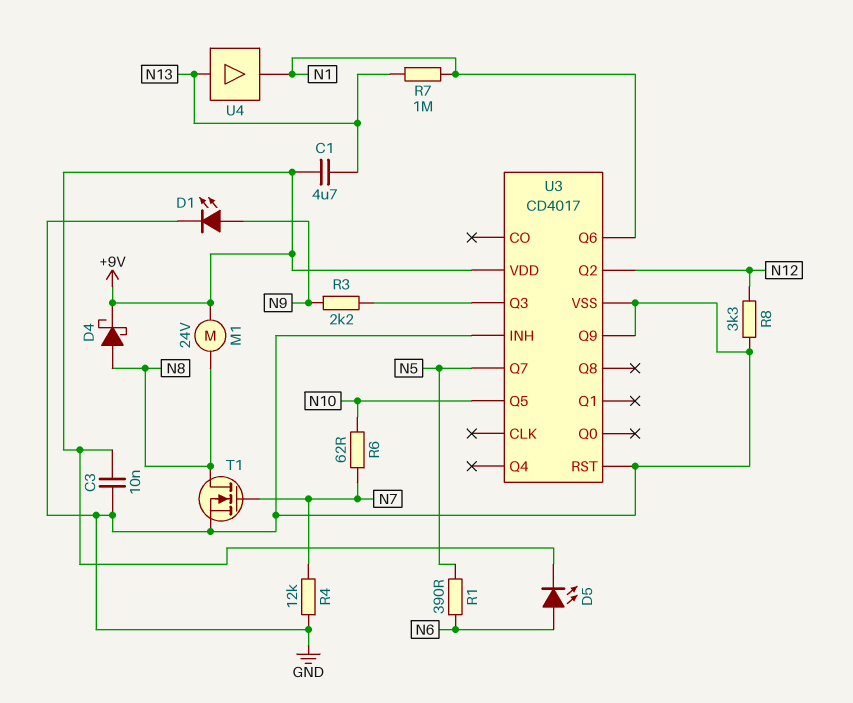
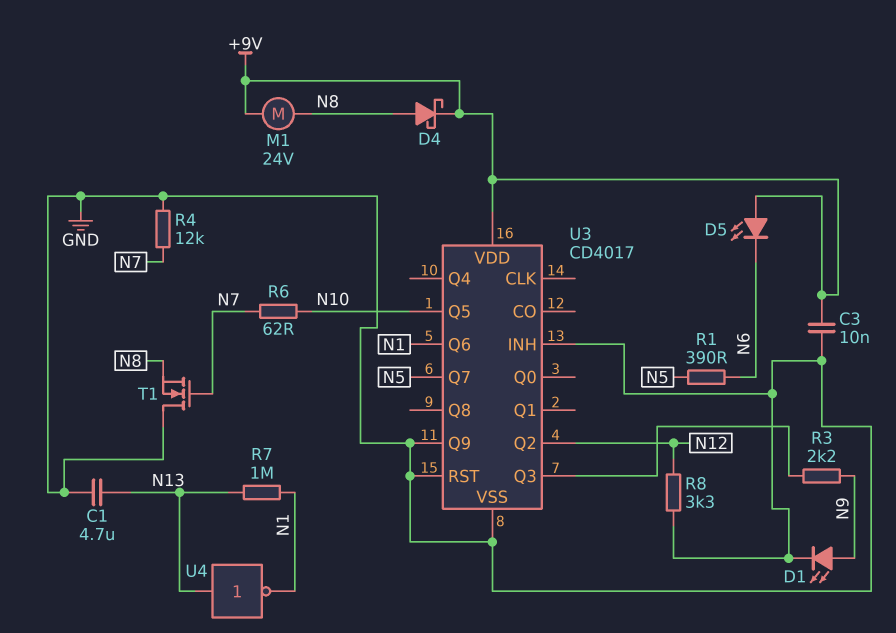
C1: 4.7uF (+9V, N13) -> 4.7uF (GND, N13)
D5: LED (A N6, K +9V) -> LED (A +9V, K N6)
T1: NMOS (G N7, D N8, S GND) -> NMOS (G N7, D GND, S N8)
U4: buffer (in N13, out N1) -> NOT (in N13, out N1)

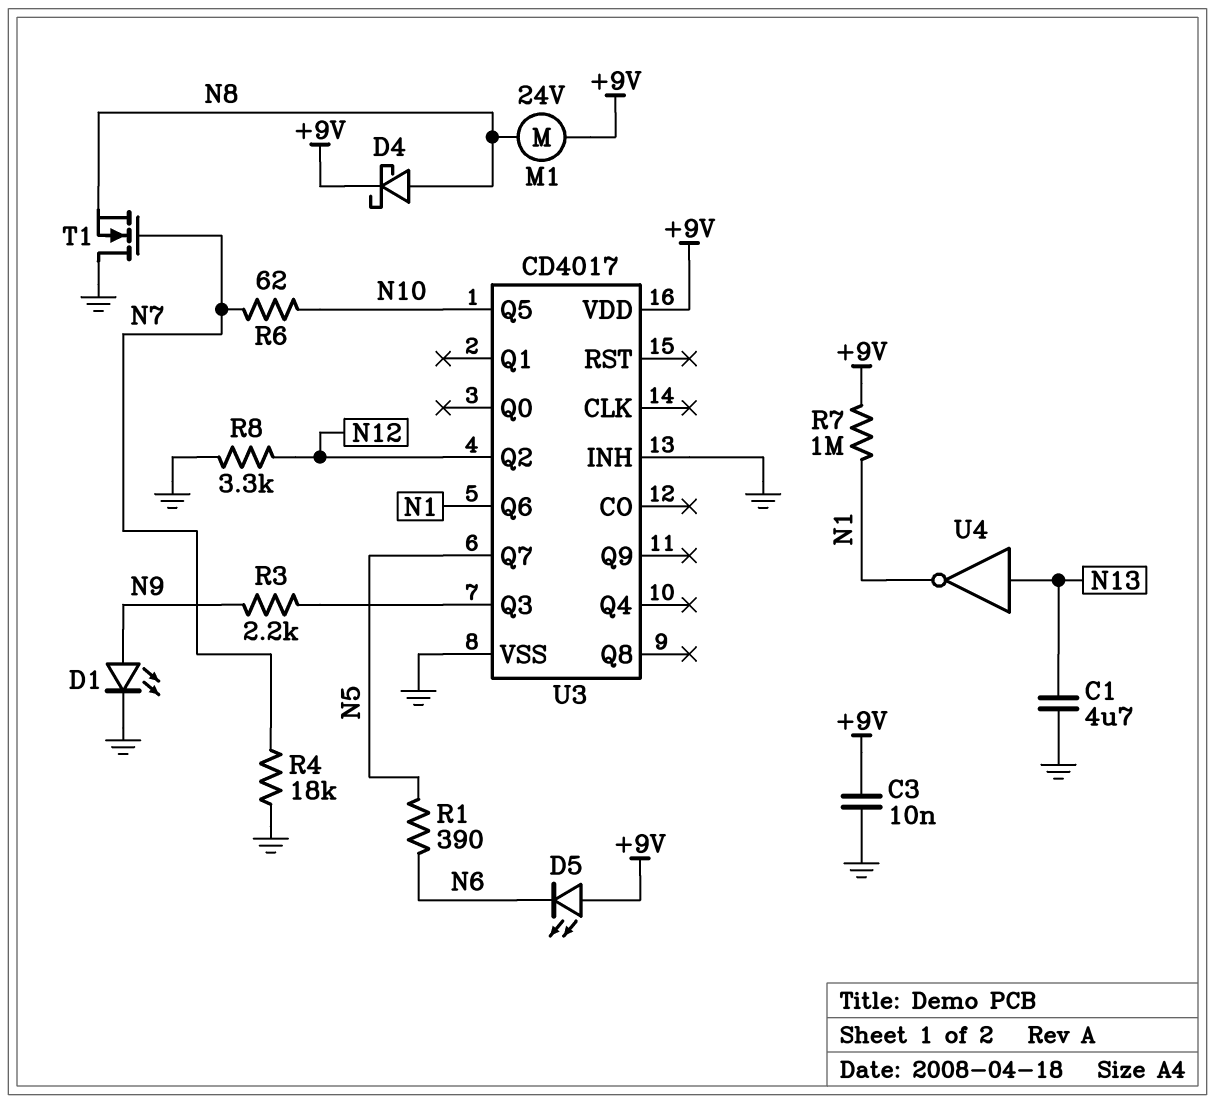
R4: 12k (GND, N7) -> 18k (GND, N7)
R7: 1M (N1, N13) -> 1M (+9V, N1)
U3 pin Q9: GND -> none
U3 pin RST: GND -> none

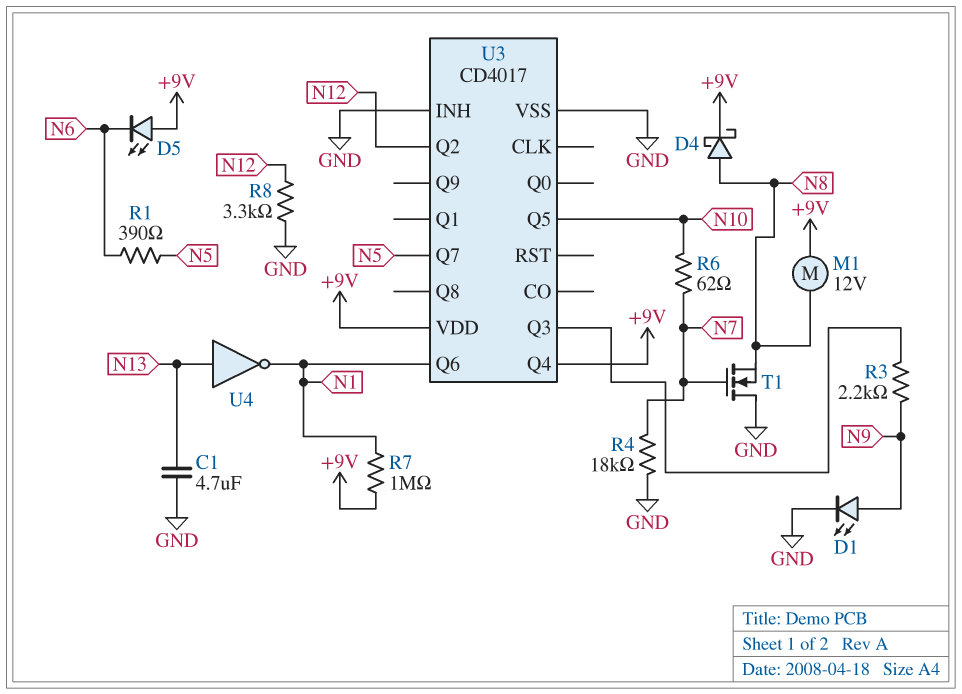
C3: 10nF (+9V, GND) -> none
M1: motor 24V (+9V, N8) -> motor 12V (+9V, N8)
U3 pin Q4: none -> +9V

